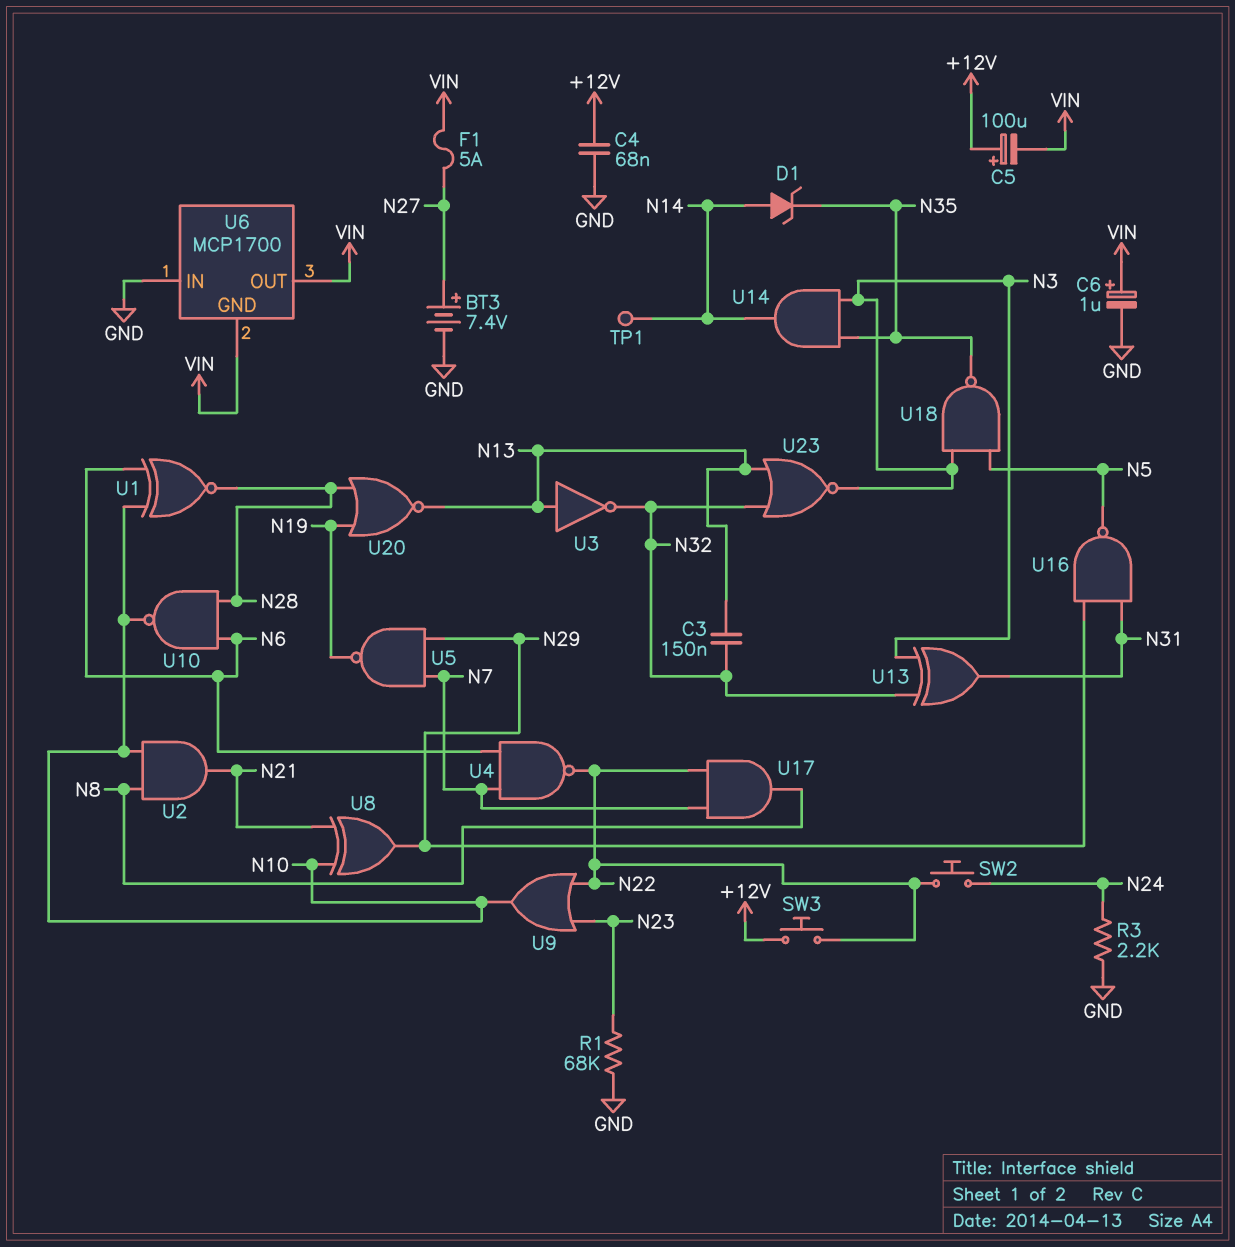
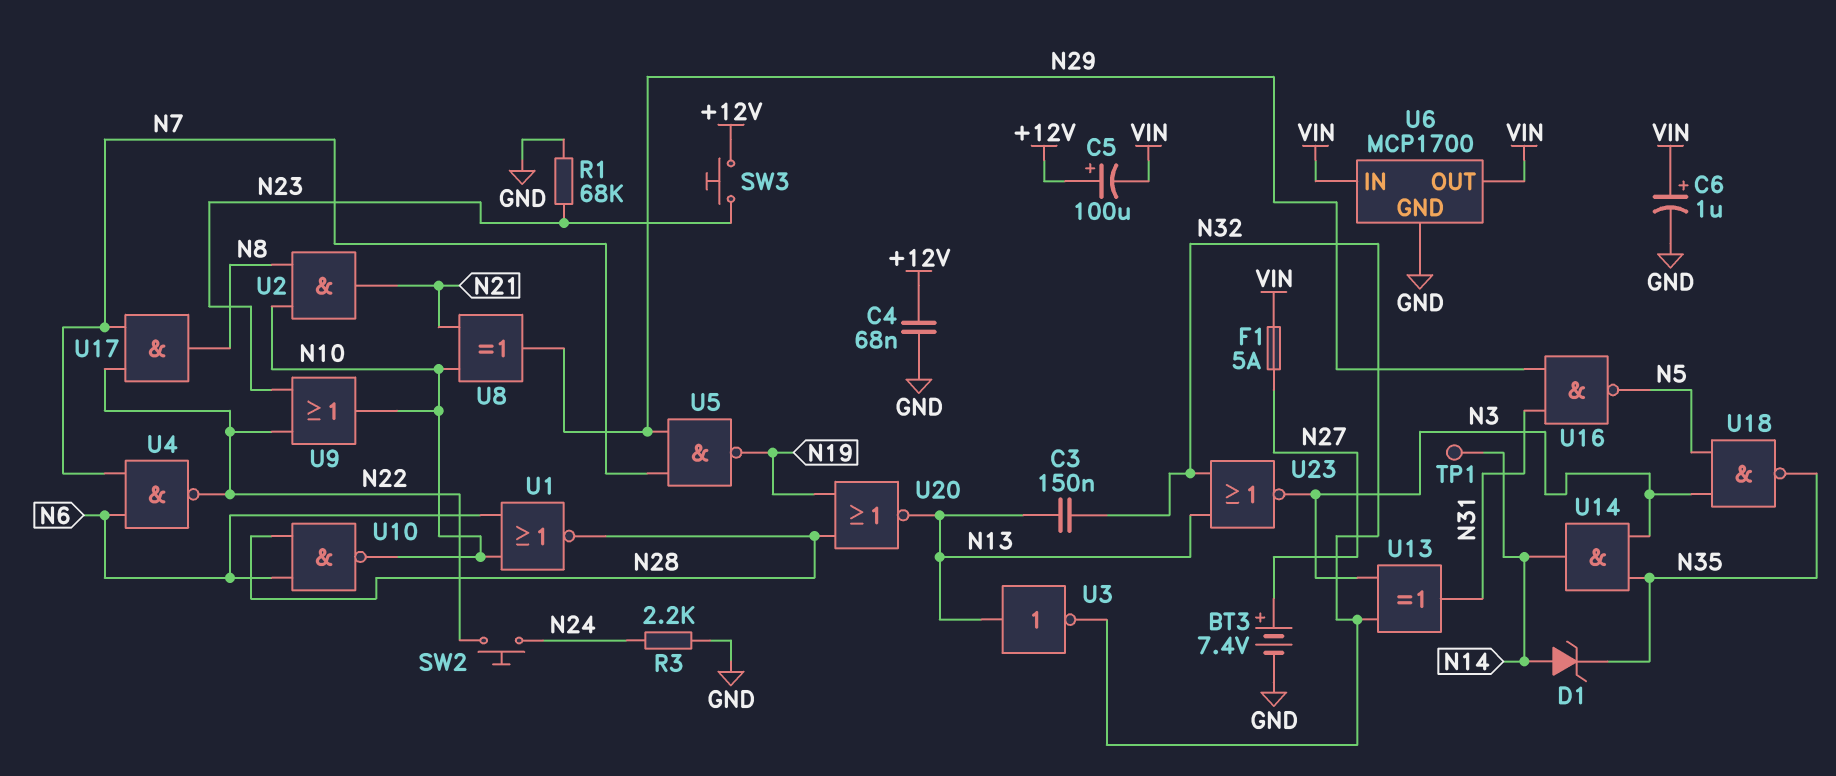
SW3: button (+12V, N22) -> button (+12V, N23)
U1: XNOR (in N6, in N10, out N28) -> NOR (in N6, in N10, out N28)
U6 pin GND: VIN -> GND
U6 pin IN: GND -> VIN

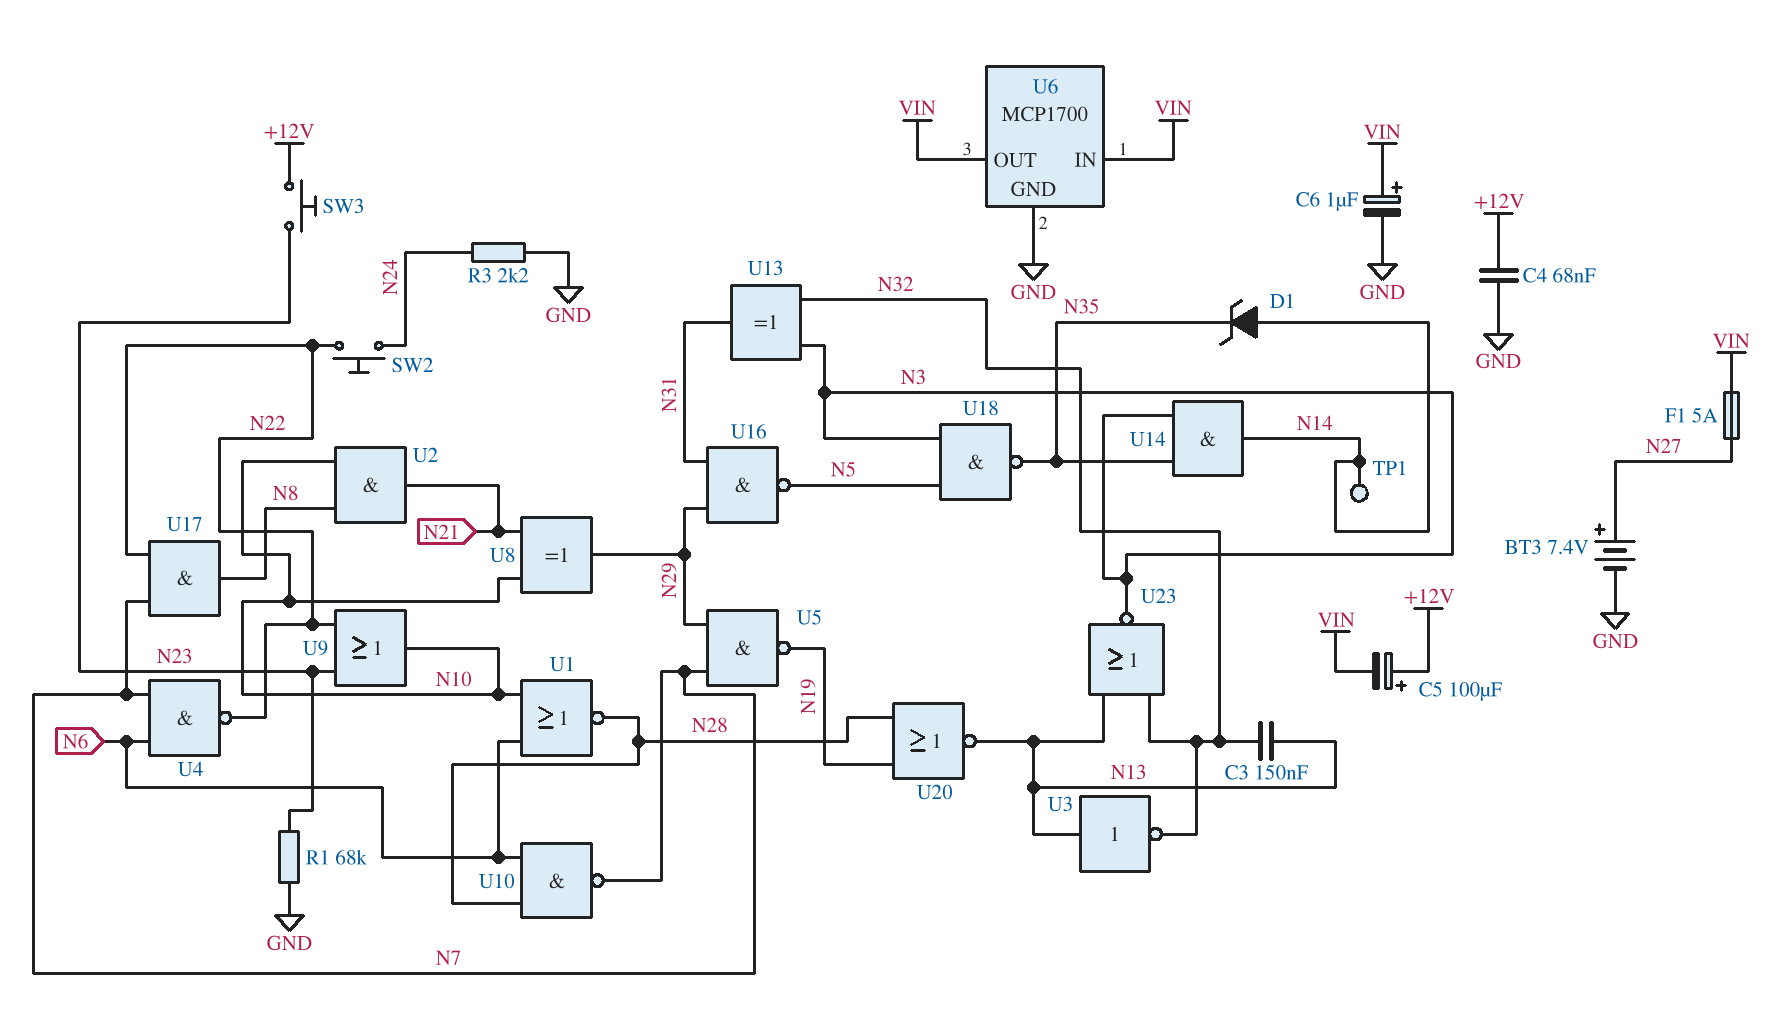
U10: NAND (in N6, in N28, out N10) -> NAND (in N6, in N28, out N7)

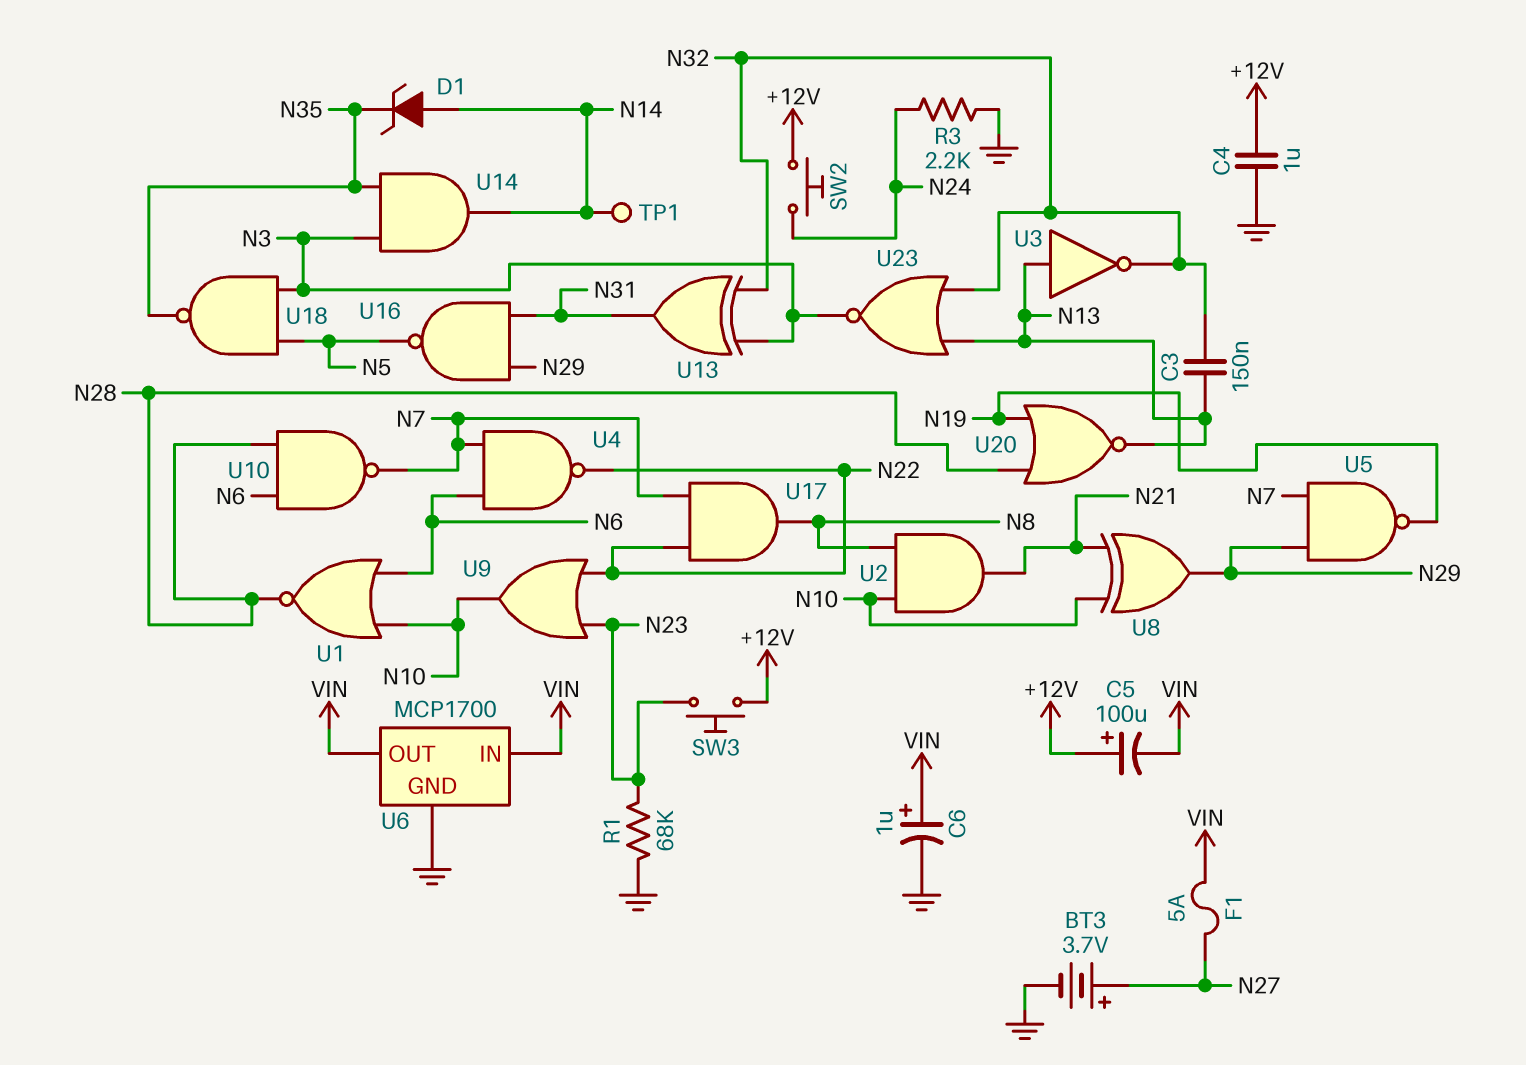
BT3: 7.4V (plus N27, minus GND) -> 3.7V (plus N27, minus GND)
C4: 68nF (+12V, GND) -> 1uF (+12V, GND)
SW2: button (N22, N24) -> button (+12V, N24)

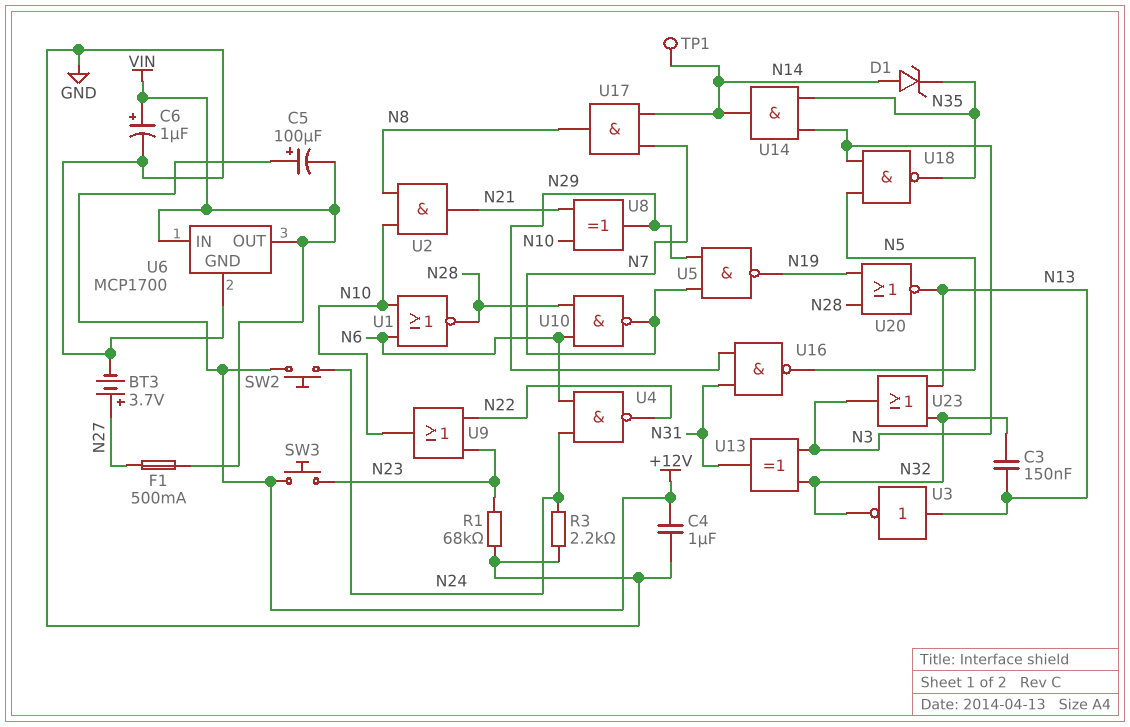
F1: 5A (N27, VIN) -> 500mA (N27, VIN)
U4: NAND (in N6, in N7, out N22) -> NAND (in N6, in N24, out N22)
U17: AND (in N7, in N22, out N8) -> AND (in N7, in N14, out N8)
U23: NOR (in N13, in N32, out N3) -> OR (in N13, in N32, out N3)

